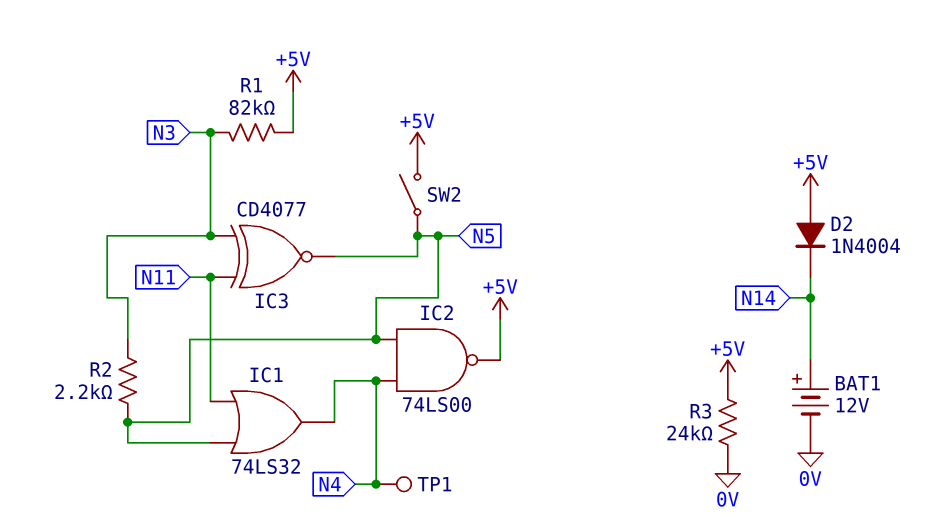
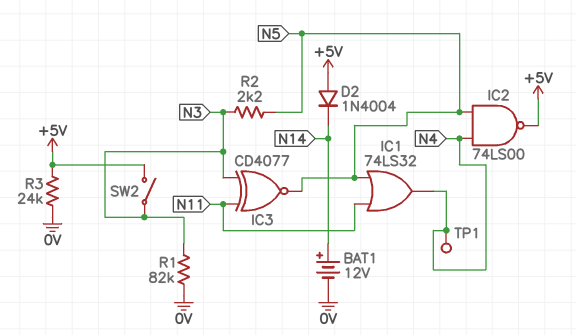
R1: 82k (+5V, N3) -> 82k (0V, N3)
SW2: switch (+5V, N5) -> switch (+5V, N3)

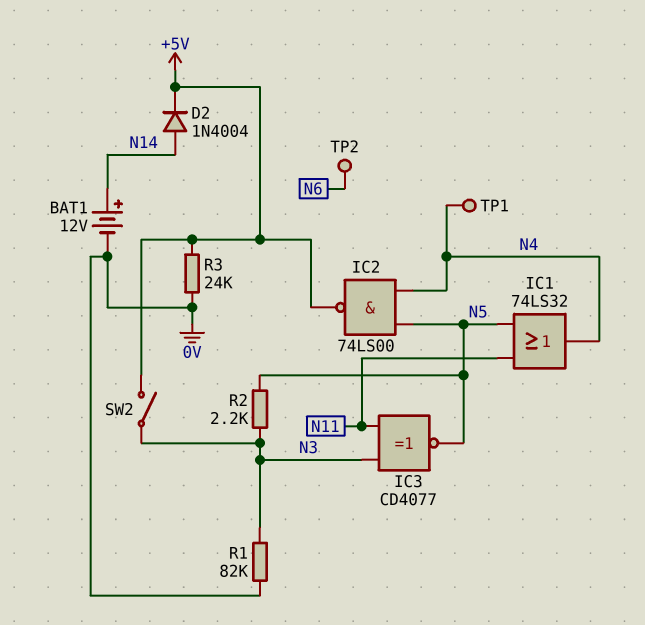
D2: diode 1N4004 (A +5V, K N14) -> diode 1N4004 (A N14, K +5V)
TP2: none -> test point (N6)

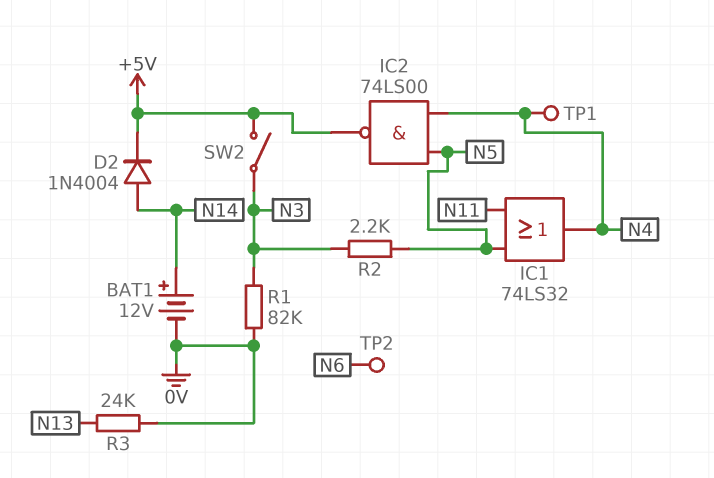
IC3: XNOR CD4077 (in N3, in N11, out N5) -> none
R3: 24k (+5V, 0V) -> 24k (0V, N13)

